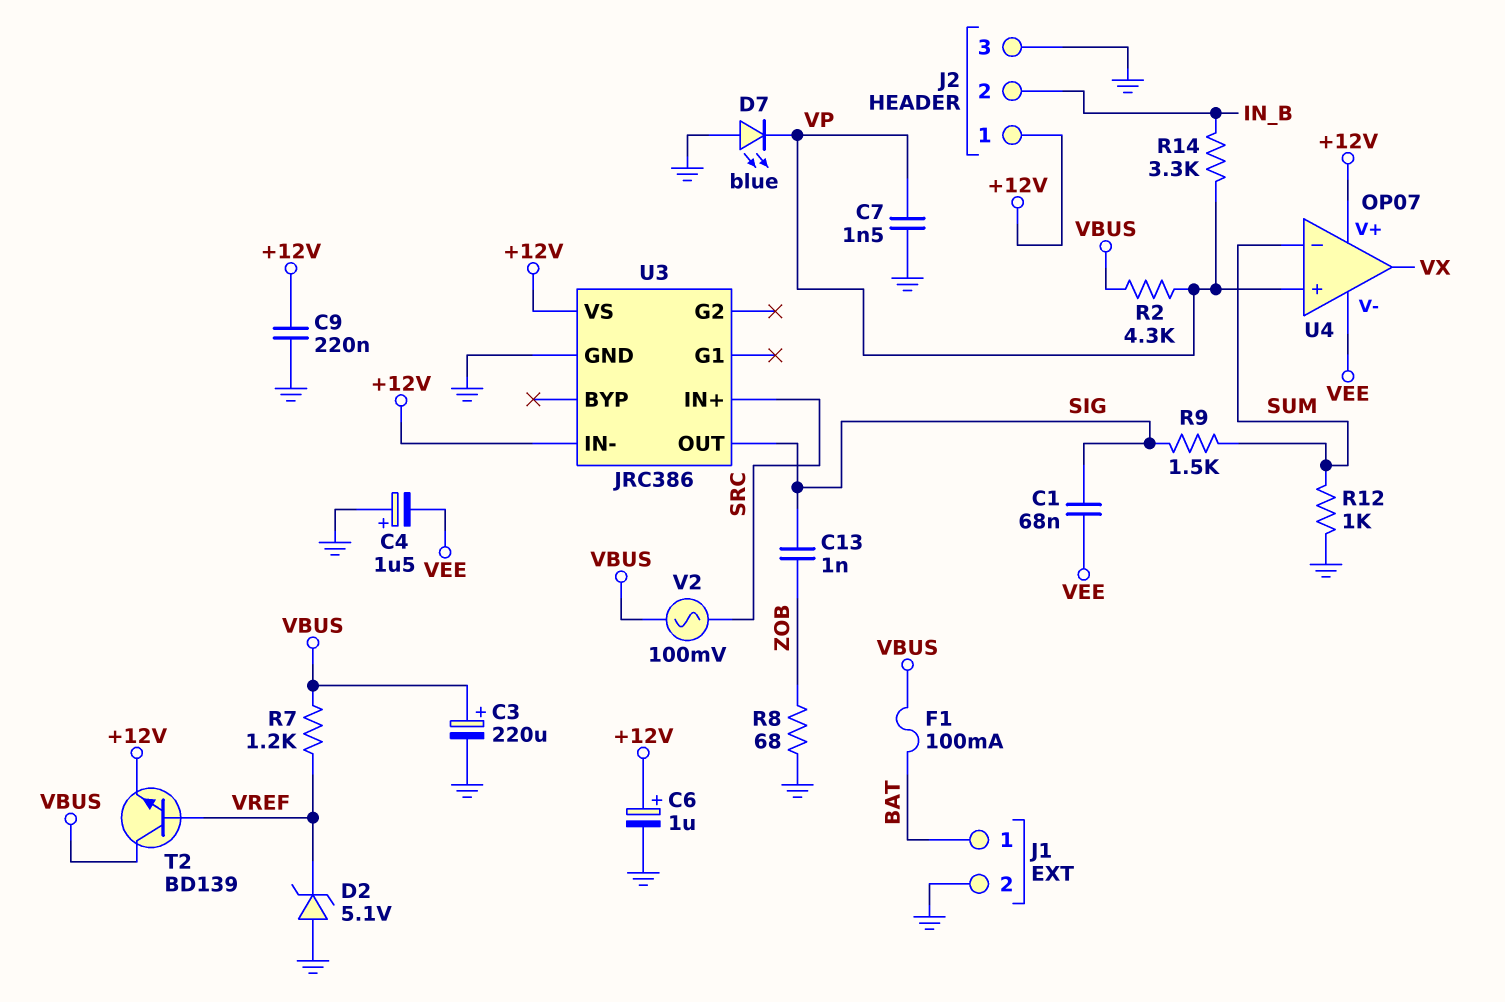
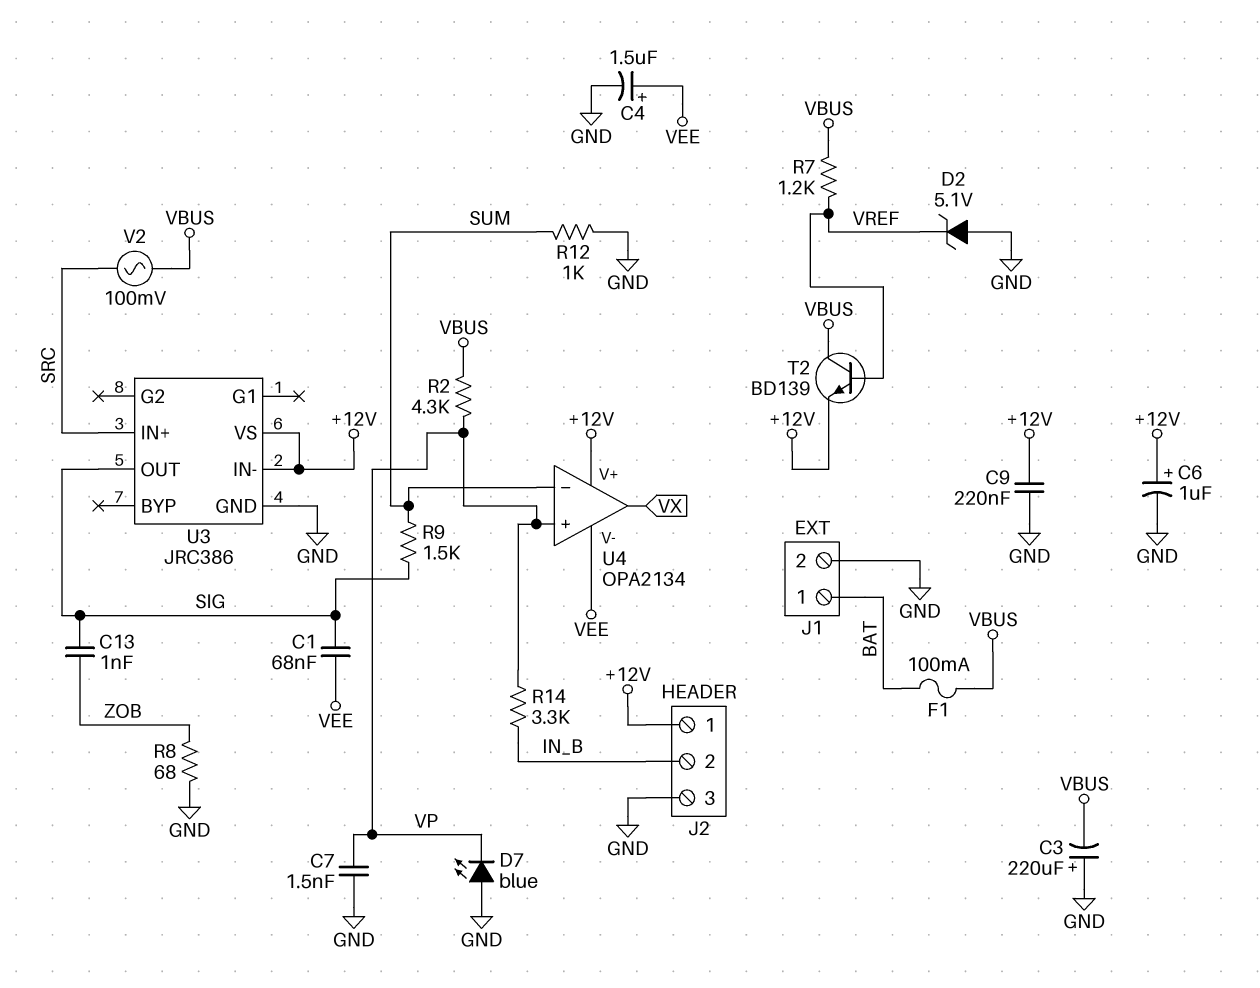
C3: 220uF (plus VBUS, minus GND) -> 220uF (plus GND, minus VBUS)
C4: 1.5uF (plus GND, minus VEE) -> 1.5uF (plus VEE, minus GND)
U4: OP07 -> OPA2134

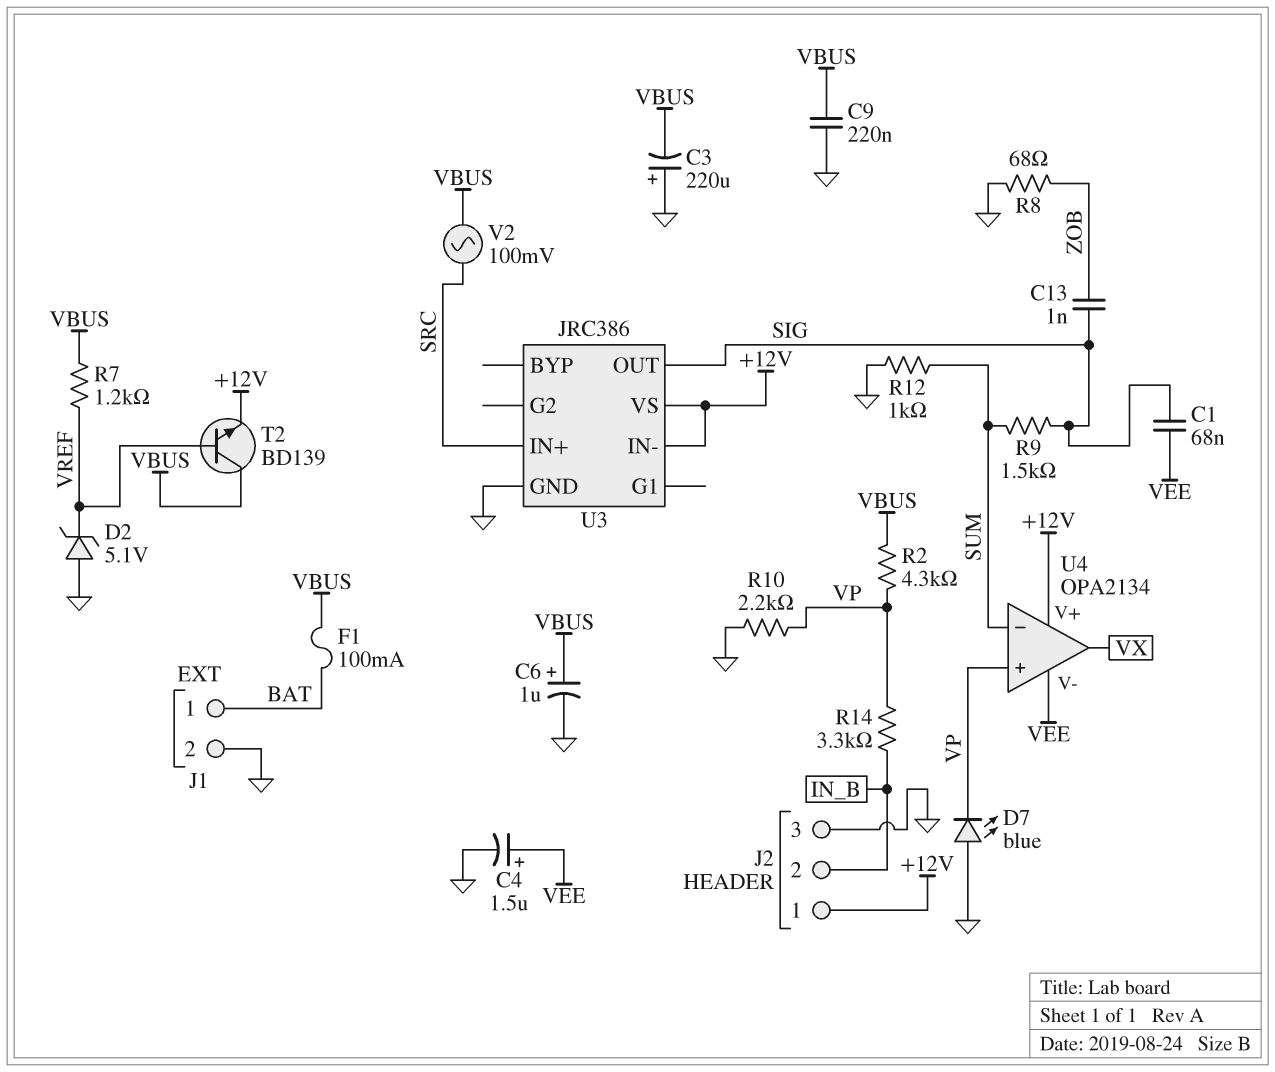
C6: 1uF (plus +12V, minus GND) -> 1uF (plus VBUS, minus GND)
C7: 1.5nF (GND, VP) -> none
C9: 220nF (+12V, GND) -> 220nF (GND, VBUS)
R10: none -> 2.2k (GND, VP)

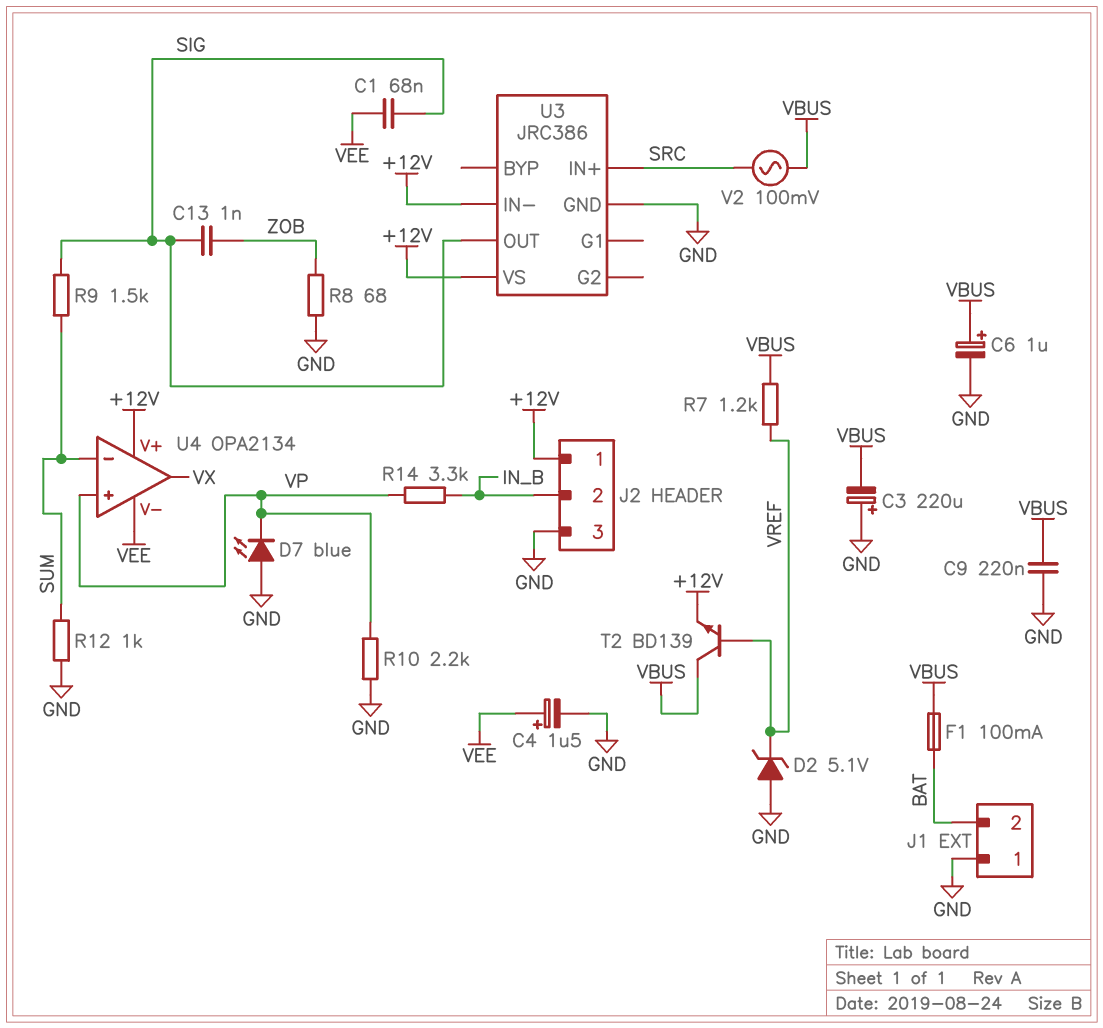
J1 pin 1: BAT -> GND
J1 pin 2: GND -> BAT
R2: 4.3k (VBUS, VP) -> none

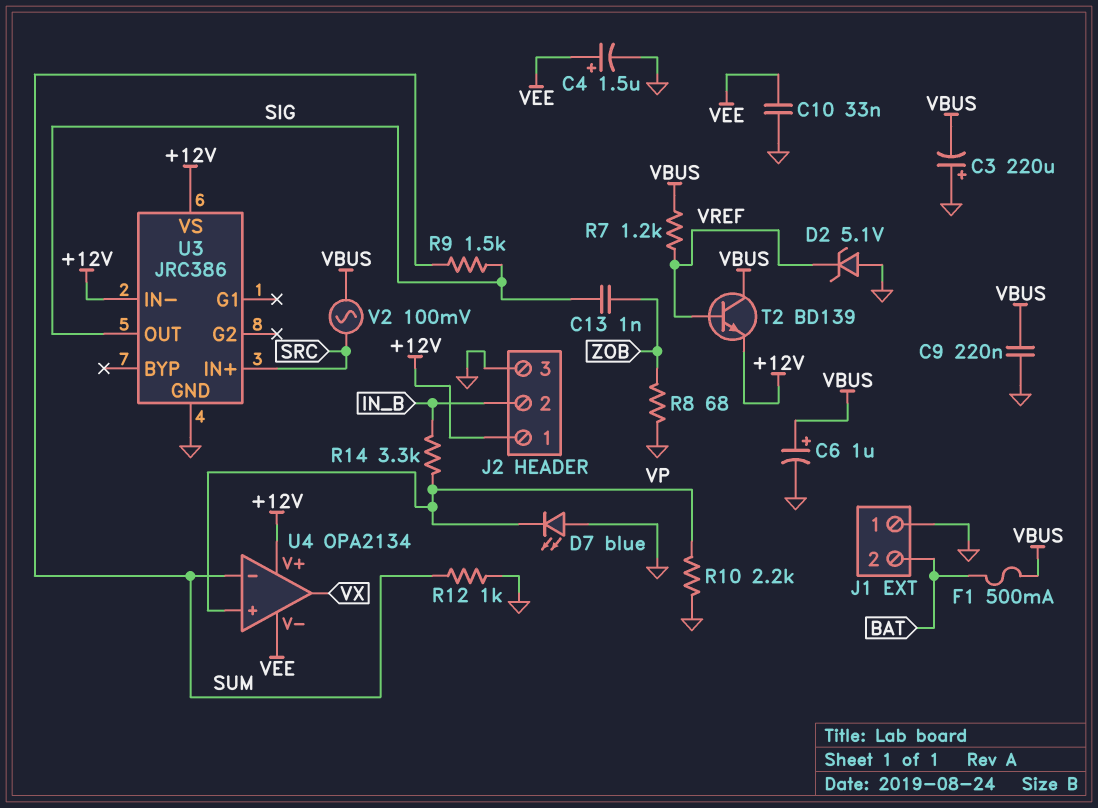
C1: 68nF (SIG, VEE) -> none
C10: none -> 33nF (GND, VEE)
F1: 100mA (BAT, VBUS) -> 500mA (BAT, VBUS)

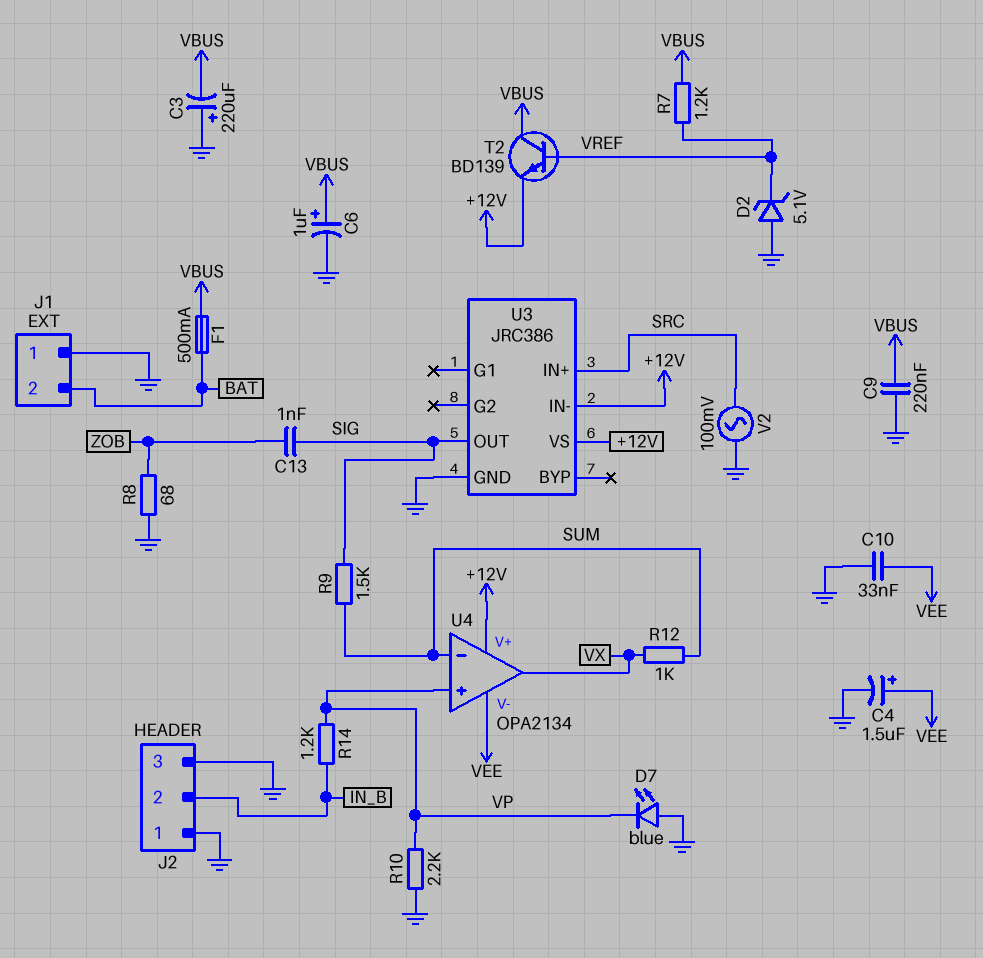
J2 pin 1: +12V -> GND
R12: 1k (GND, SUM) -> 1k (SUM, VX)
R14: 3.3k (IN_B, VP) -> 1.2k (IN_B, VP)
V2: AC 100mV (SRC, VBUS) -> AC 100mV (GND, SRC)

